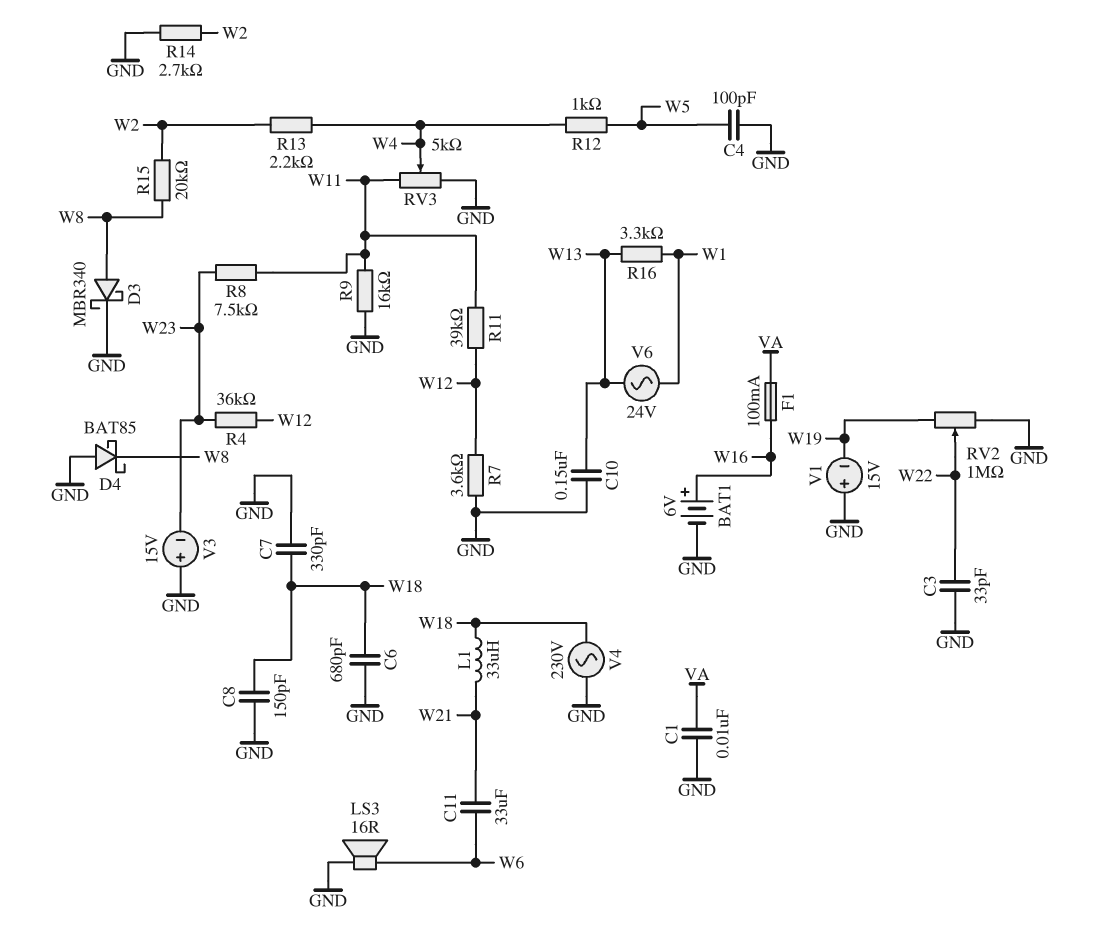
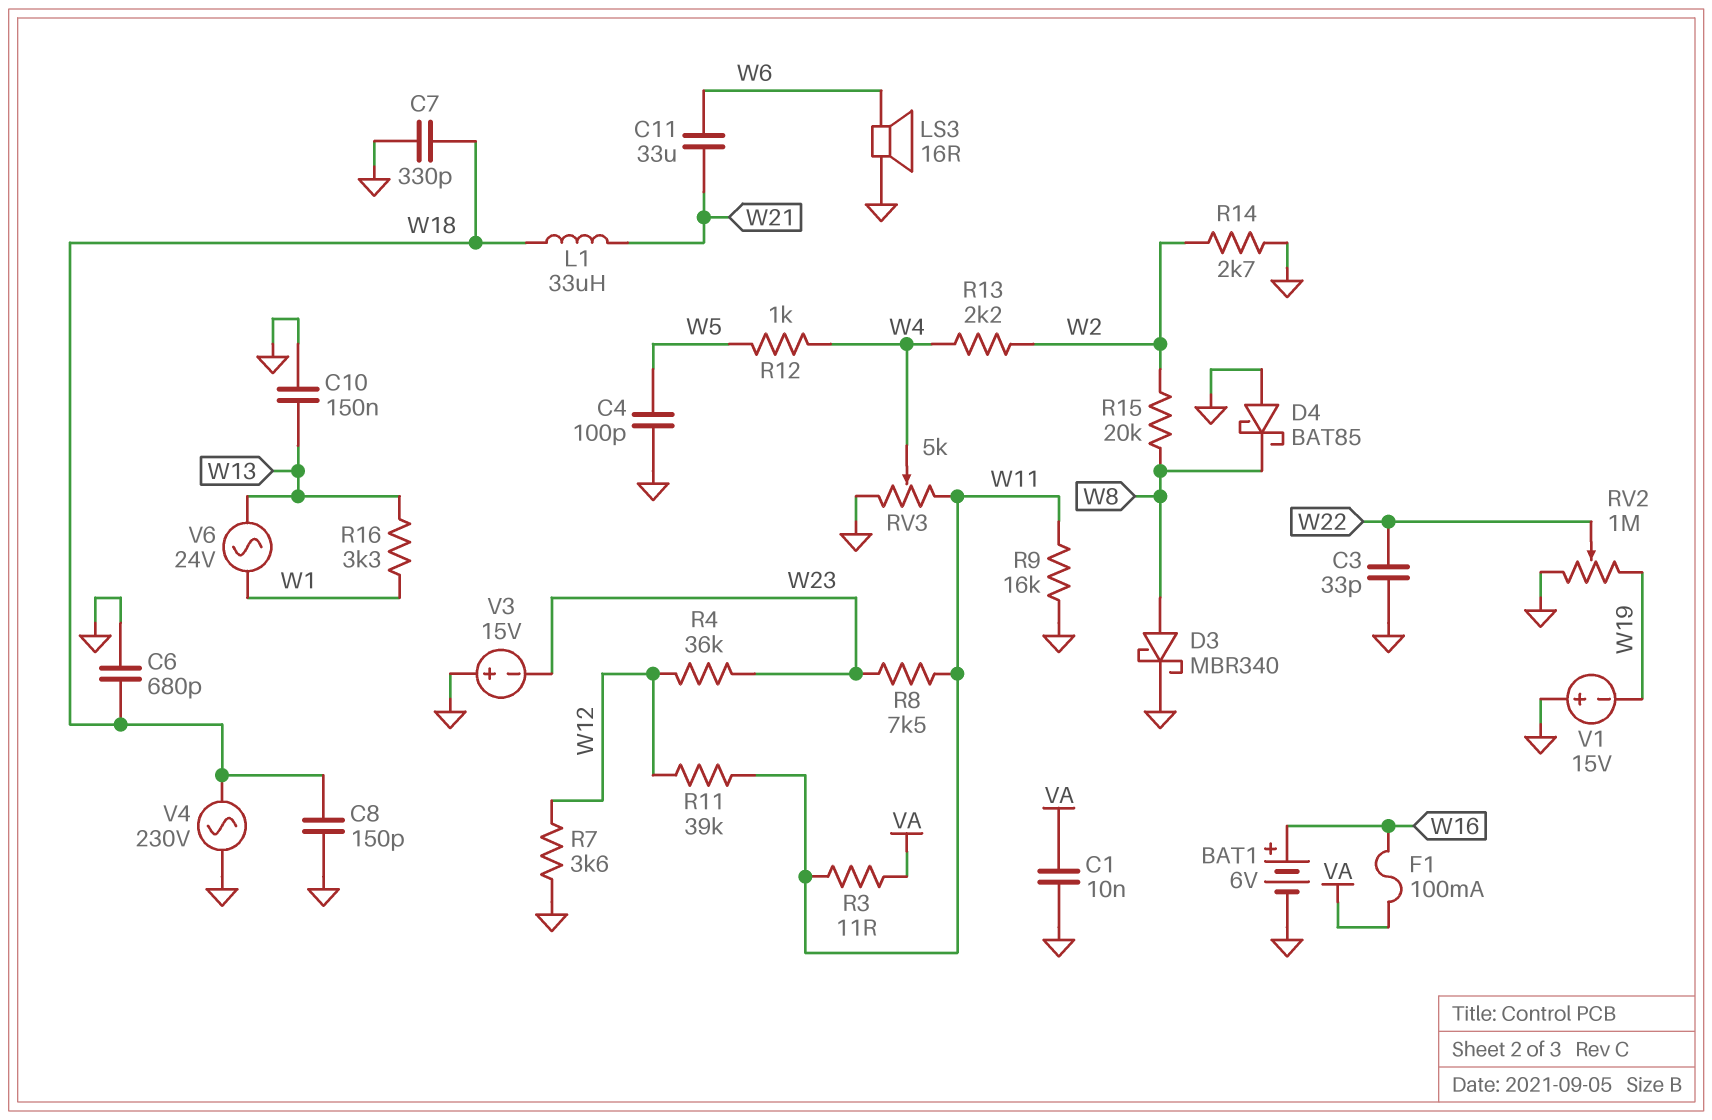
R3: none -> 11 (VA, W11)

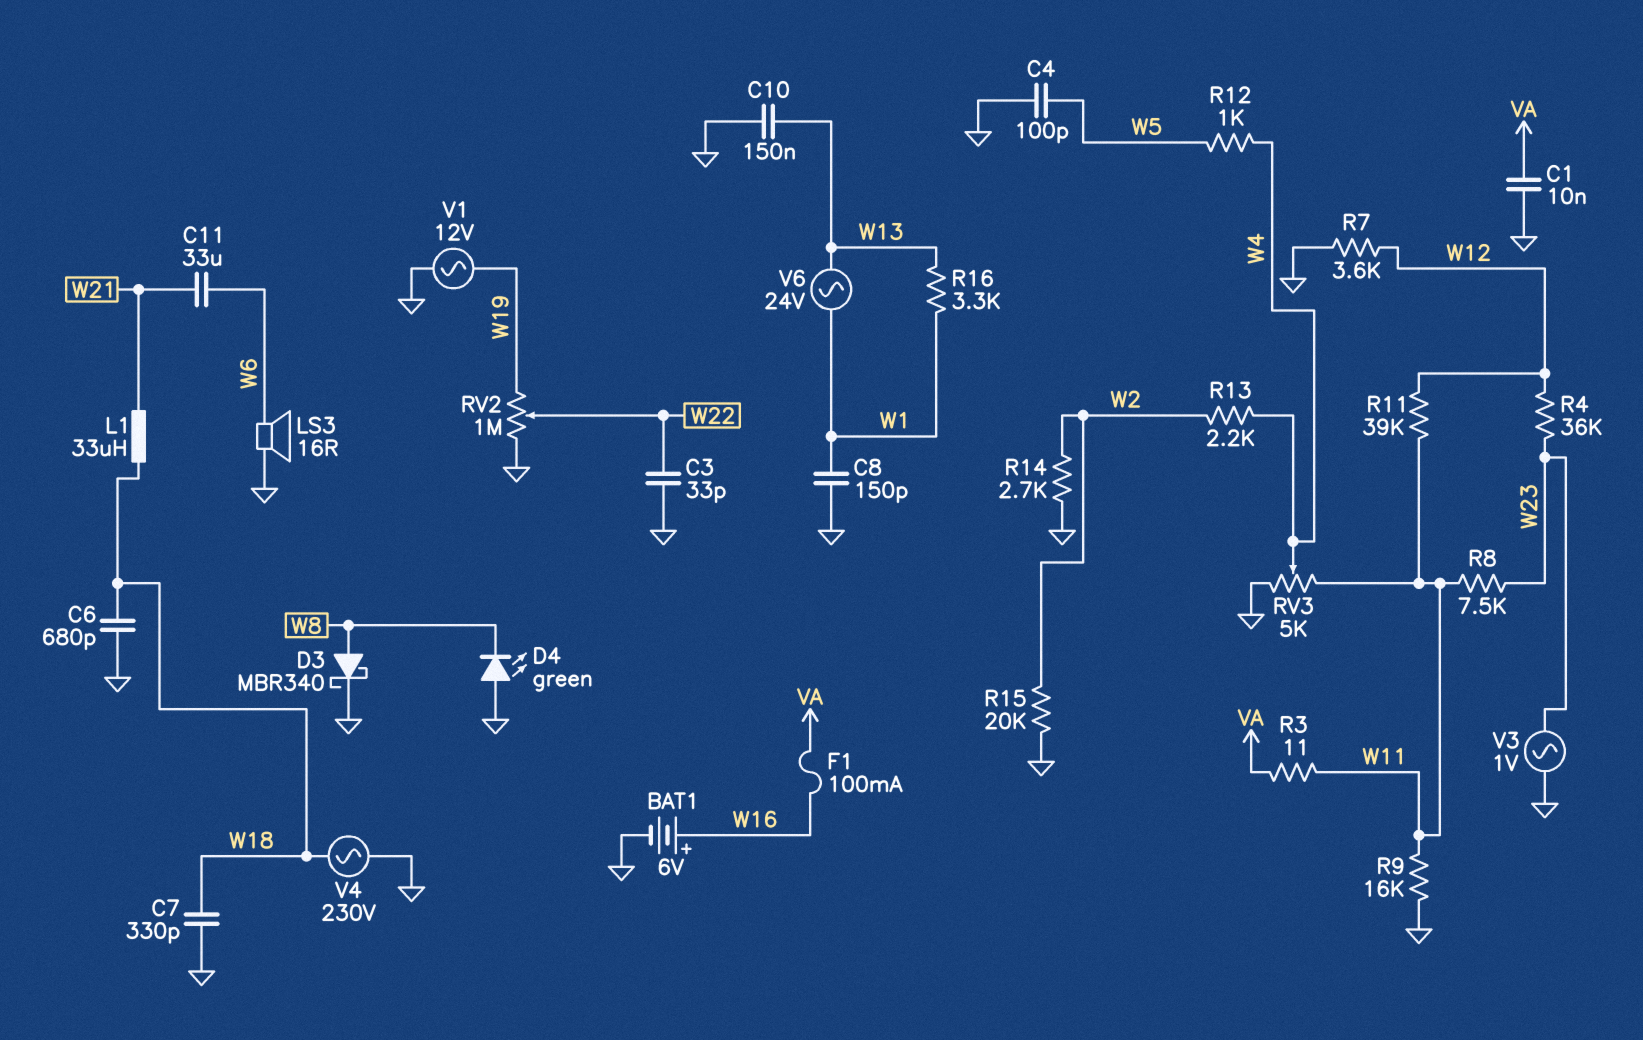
C8: 150pF (GND, W18) -> 150pF (GND, W1)
D4: schottky BAT85 (A GND, K W8) -> LED green (A GND, K W8)
R15: 20k (W2, W8) -> 20k (GND, W2)
V1: 15V (plus GND, minus W19) -> AC 12V (GND, W19)
V3: 15V (plus GND, minus W23) -> AC 1V (GND, W23)

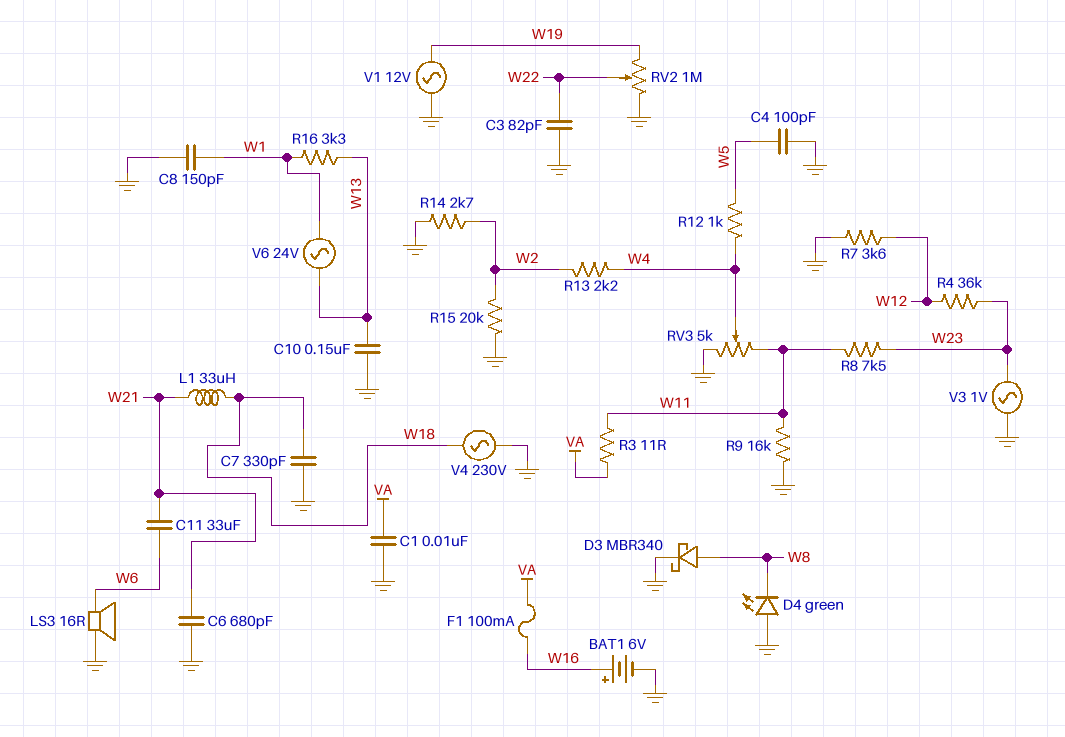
C3: 33pF (GND, W22) -> 82pF (GND, W22)
C6: 680pF (GND, W18) -> 680pF (GND, W21)
R11: 39k (W11, W12) -> none

